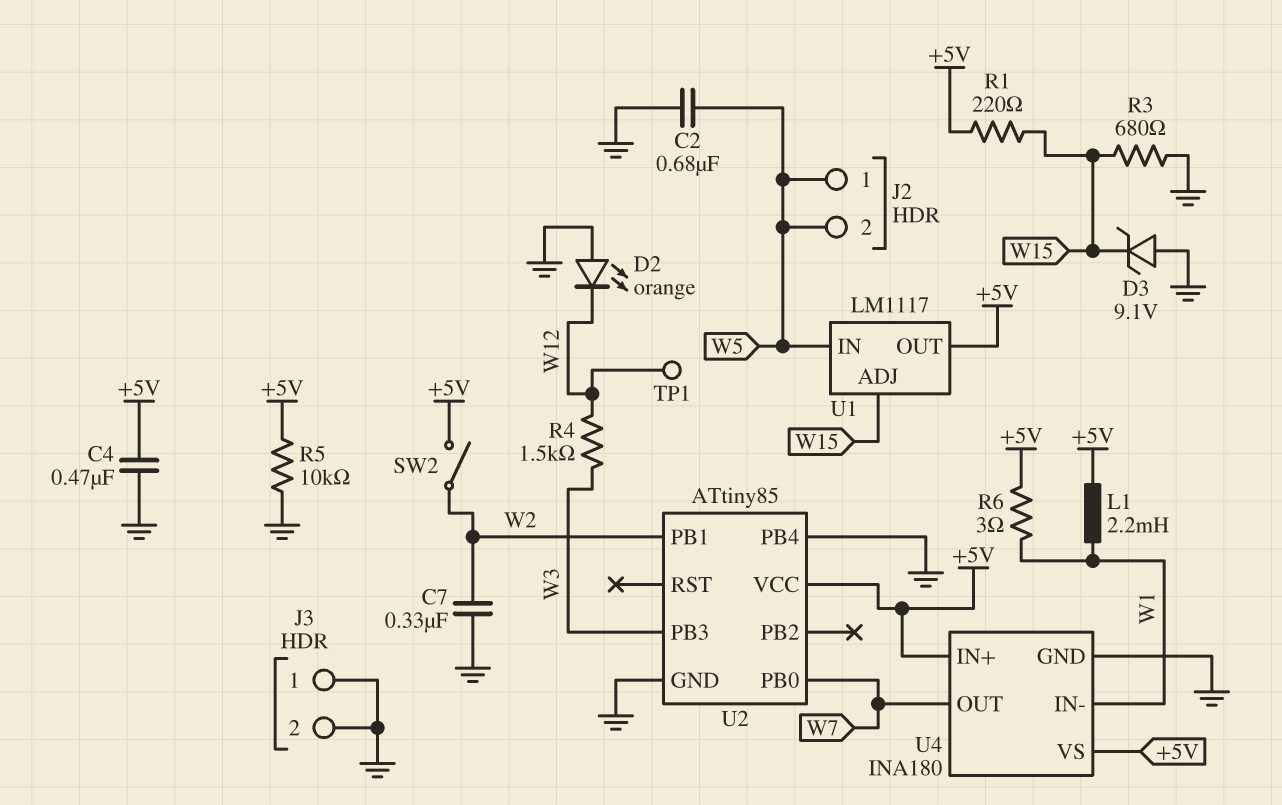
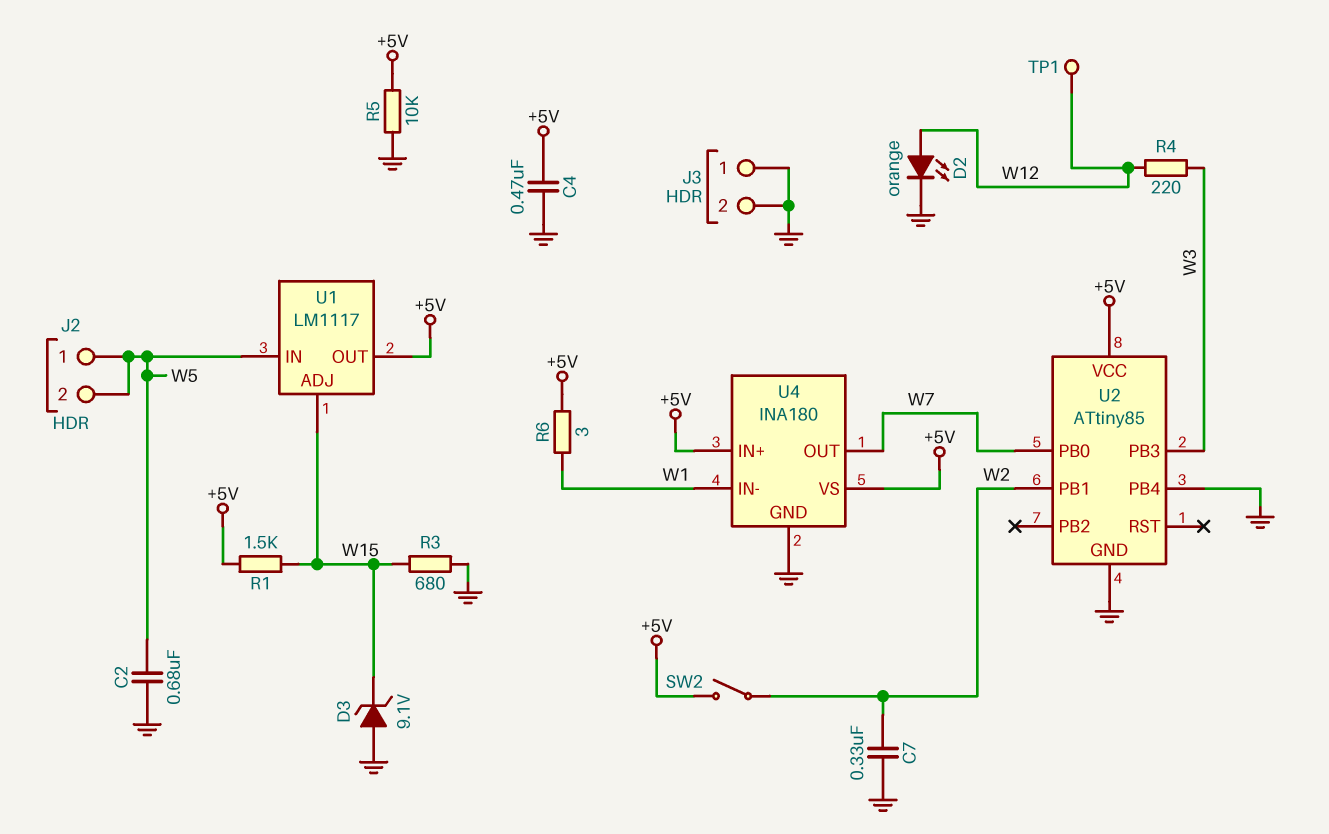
D2: LED orange (A GND, K W12) -> LED orange (A W12, K GND)
L1: 2.2mH (+5V, W1) -> none
R1: 220 (+5V, W15) -> 1.5k (+5V, W15)
R4: 1.5k (W3, W12) -> 220 (W3, W12)

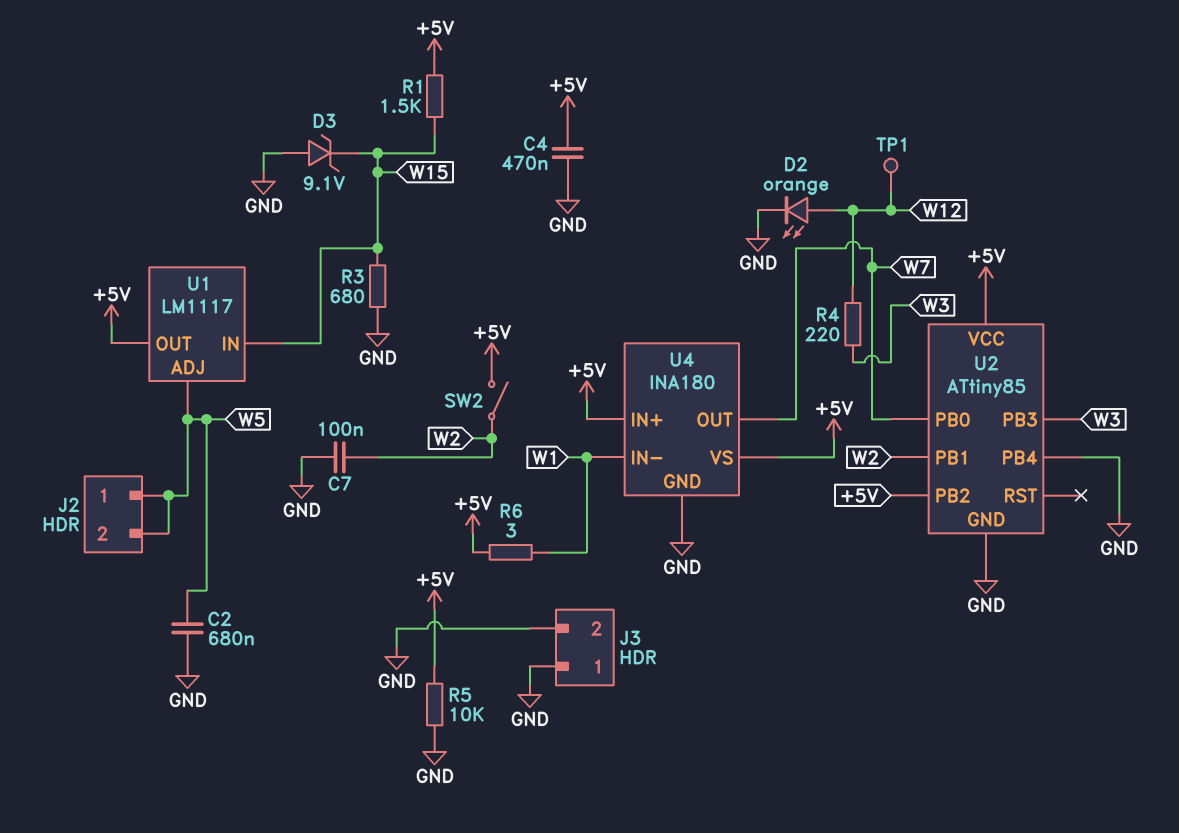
C7: 330nF (GND, W2) -> 100nF (GND, W2)
U1 pin ADJ: W15 -> W5
U1 pin IN: W5 -> W15
U2 pin PB2: none -> +5V

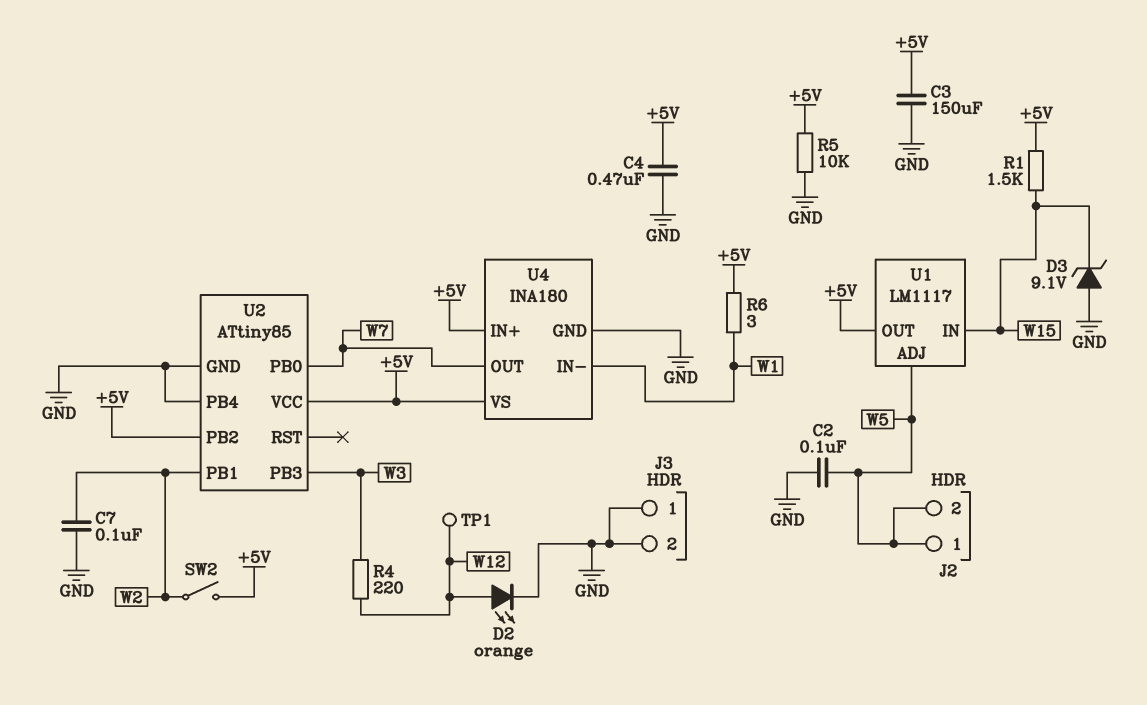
C2: 680nF (GND, W5) -> 100nF (GND, W5)
C3: none -> 150uF (+5V, GND)
R3: 680 (GND, W15) -> none

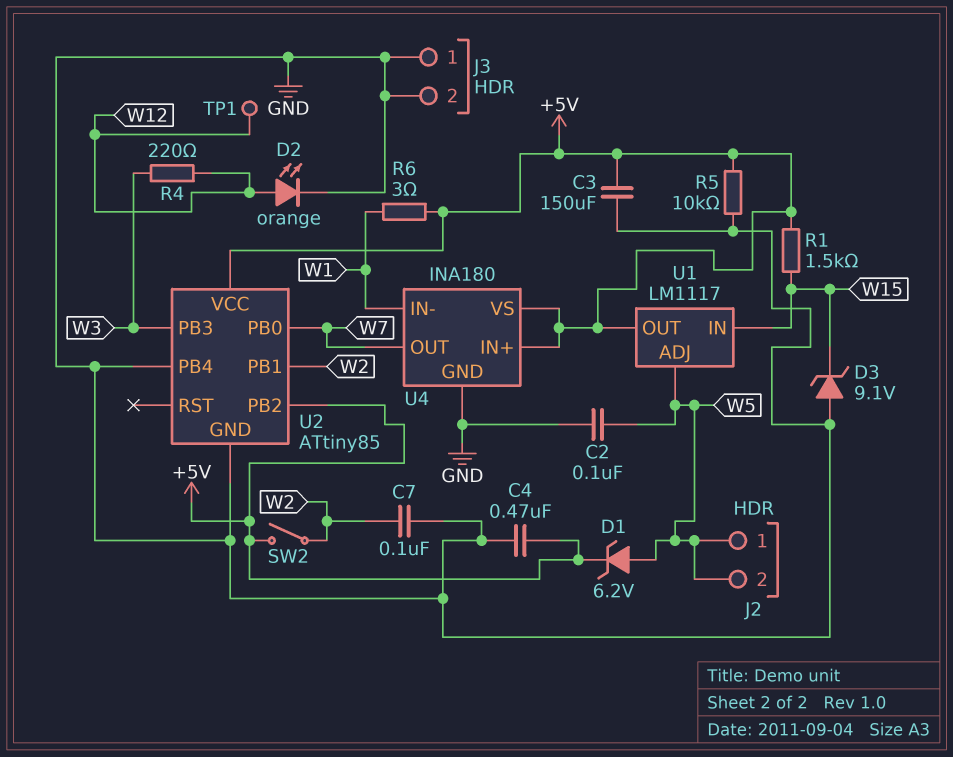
D1: none -> zener 6.2V (A W5, K +5V)

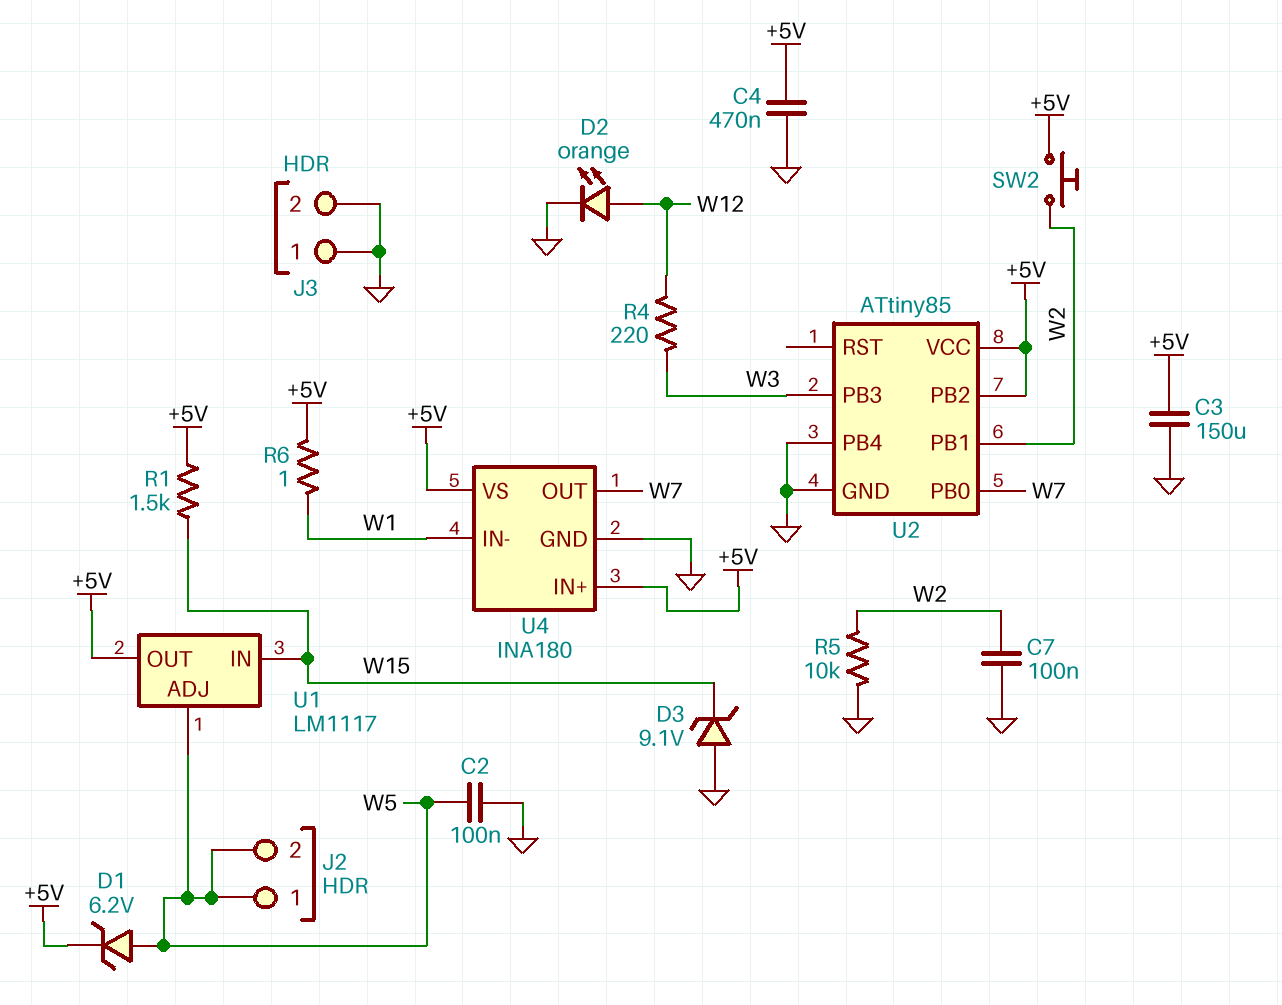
R5: 10k (+5V, GND) -> 10k (GND, W2)
R6: 3 (+5V, W1) -> 1 (+5V, W1)
SW2: switch (+5V, W2) -> button (+5V, W2)
TP1: test point (W12) -> none

